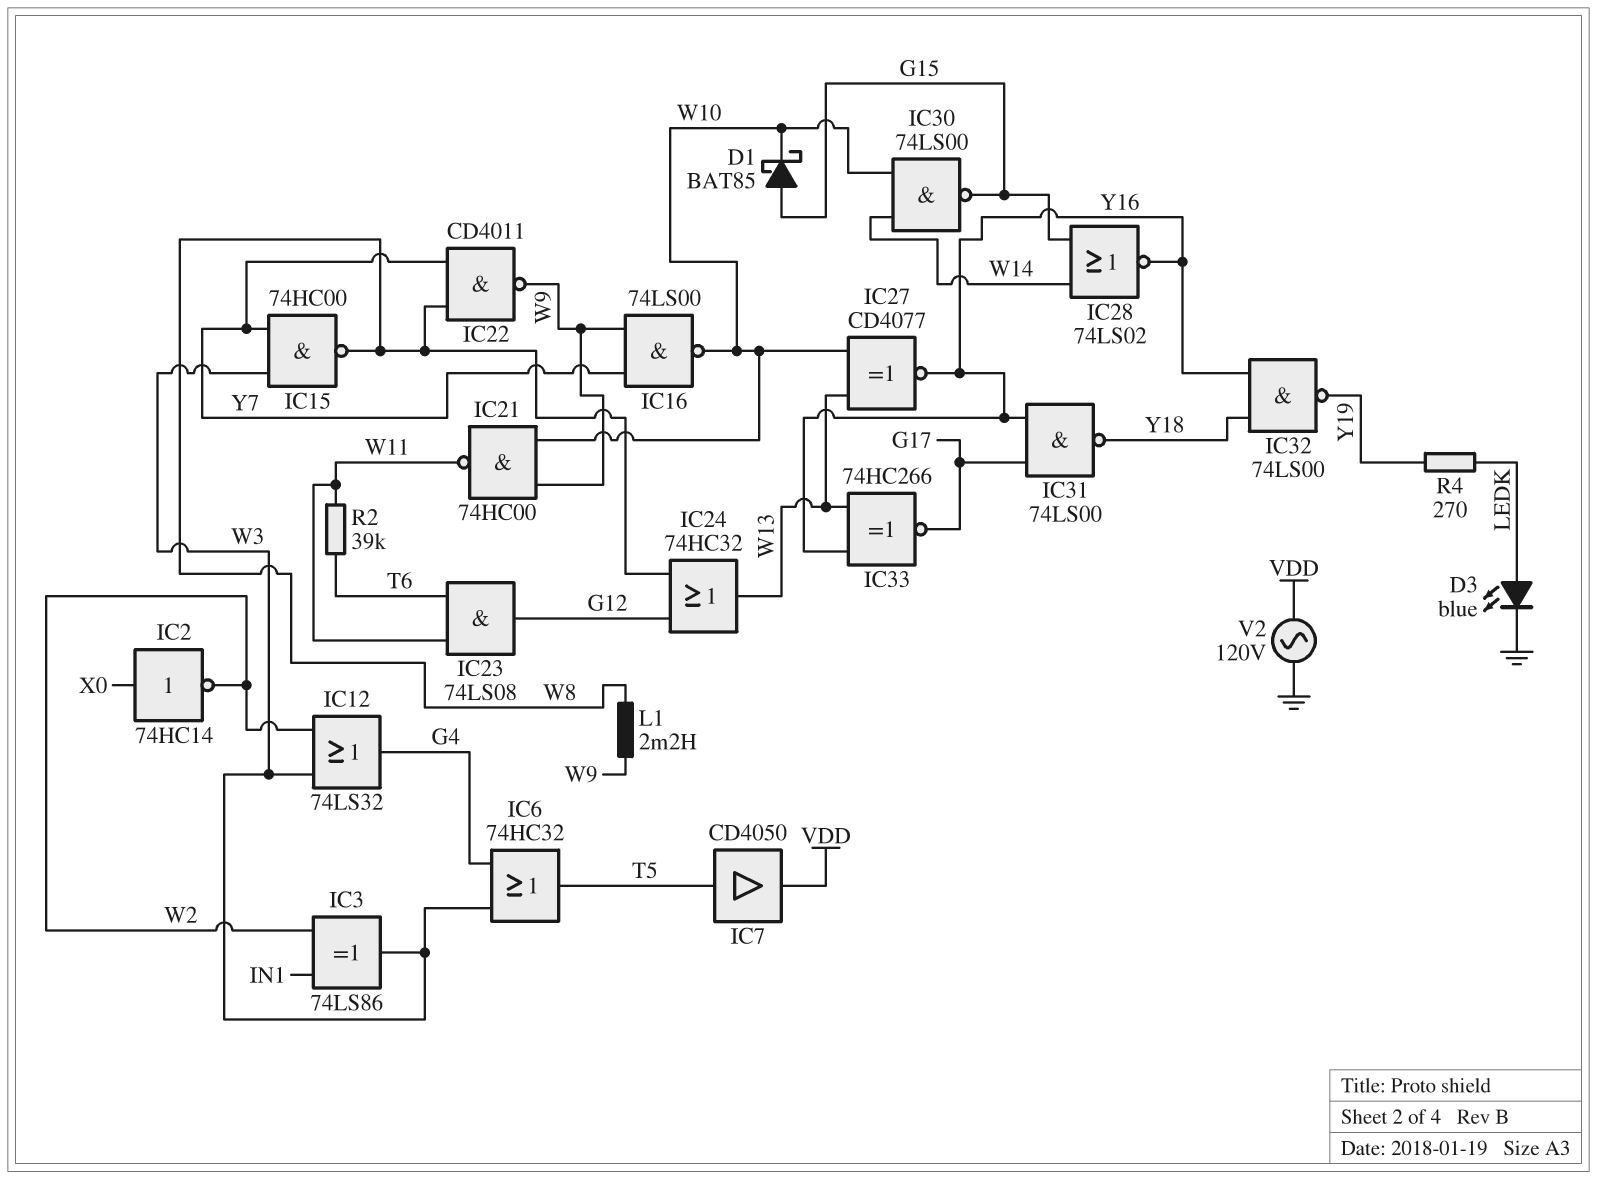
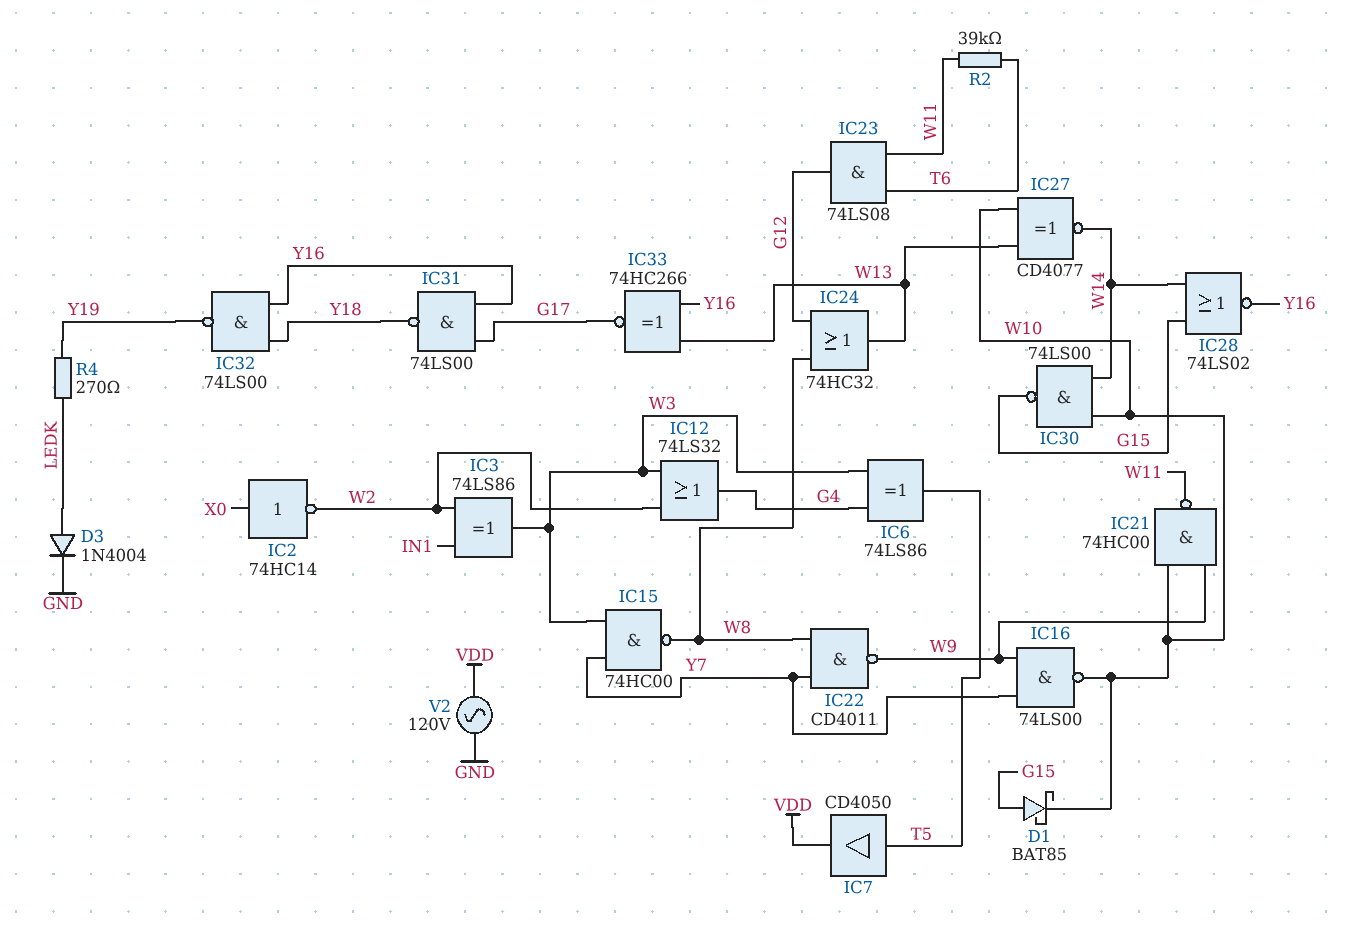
D3: LED blue (A LEDK, K GND) -> diode 1N4004 (A LEDK, K GND)
IC6: OR 74HC32 (in G4, in W3, out T5) -> XOR 74LS86 (in G4, in W3, out T5)
IC27: XNOR CD4077 (in W10, in W13, out Y16) -> XNOR CD4077 (in W10, in W13, out W14)
L1: 2.2mH (W8, W9) -> none

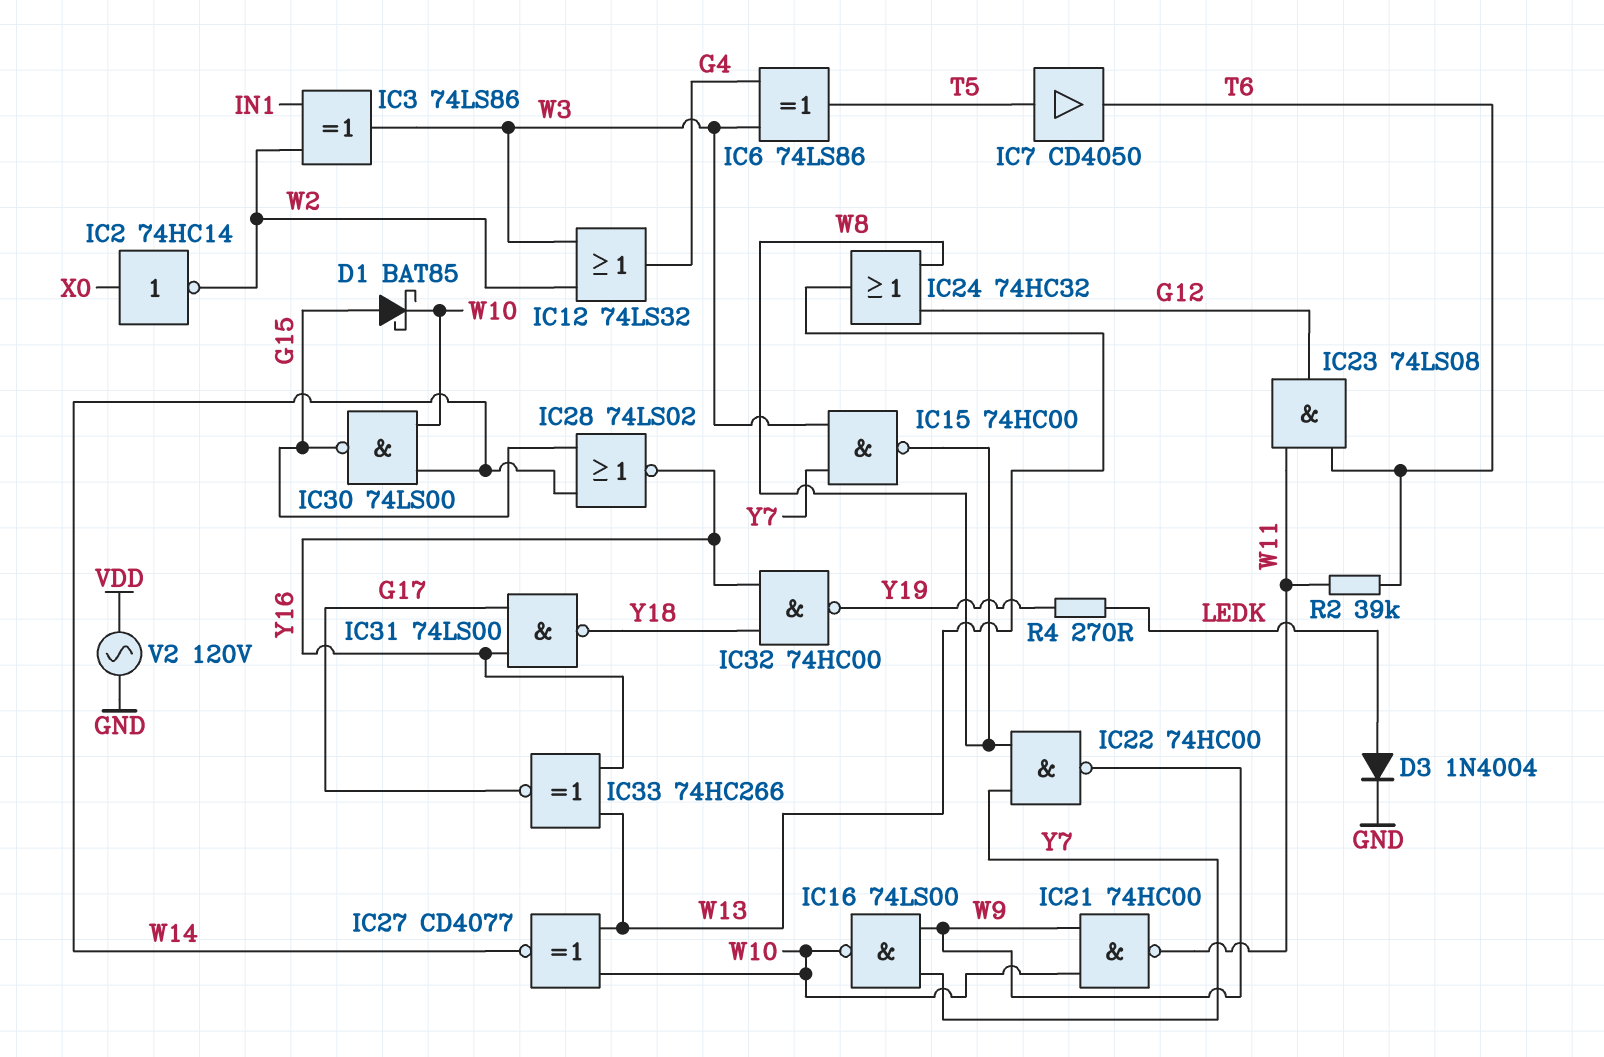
IC7: buffer CD4050 (in T5, out VDD) -> buffer CD4050 (in T5, out T6)
IC22: NAND CD4011 (in W8, in Y7, out W9) -> NAND 74HC00 (in W8, in Y7, out W9)
IC32: NAND 74LS00 (in Y16, in Y18, out Y19) -> NAND 74HC00 (in Y16, in Y18, out Y19)

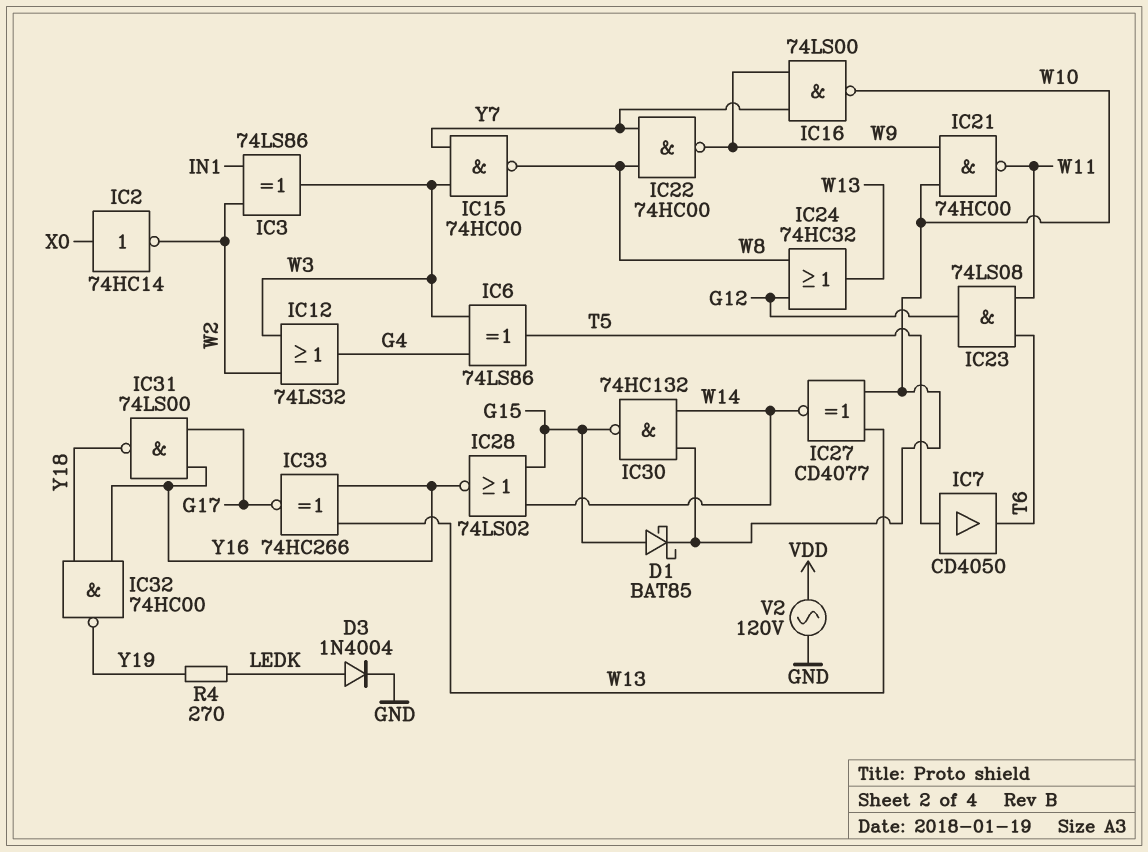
IC30: NAND 74LS00 (in W10, in W14, out G15) -> NAND 74HC132 (in W10, in W14, out G15)
R2: 39k (T6, W11) -> none

